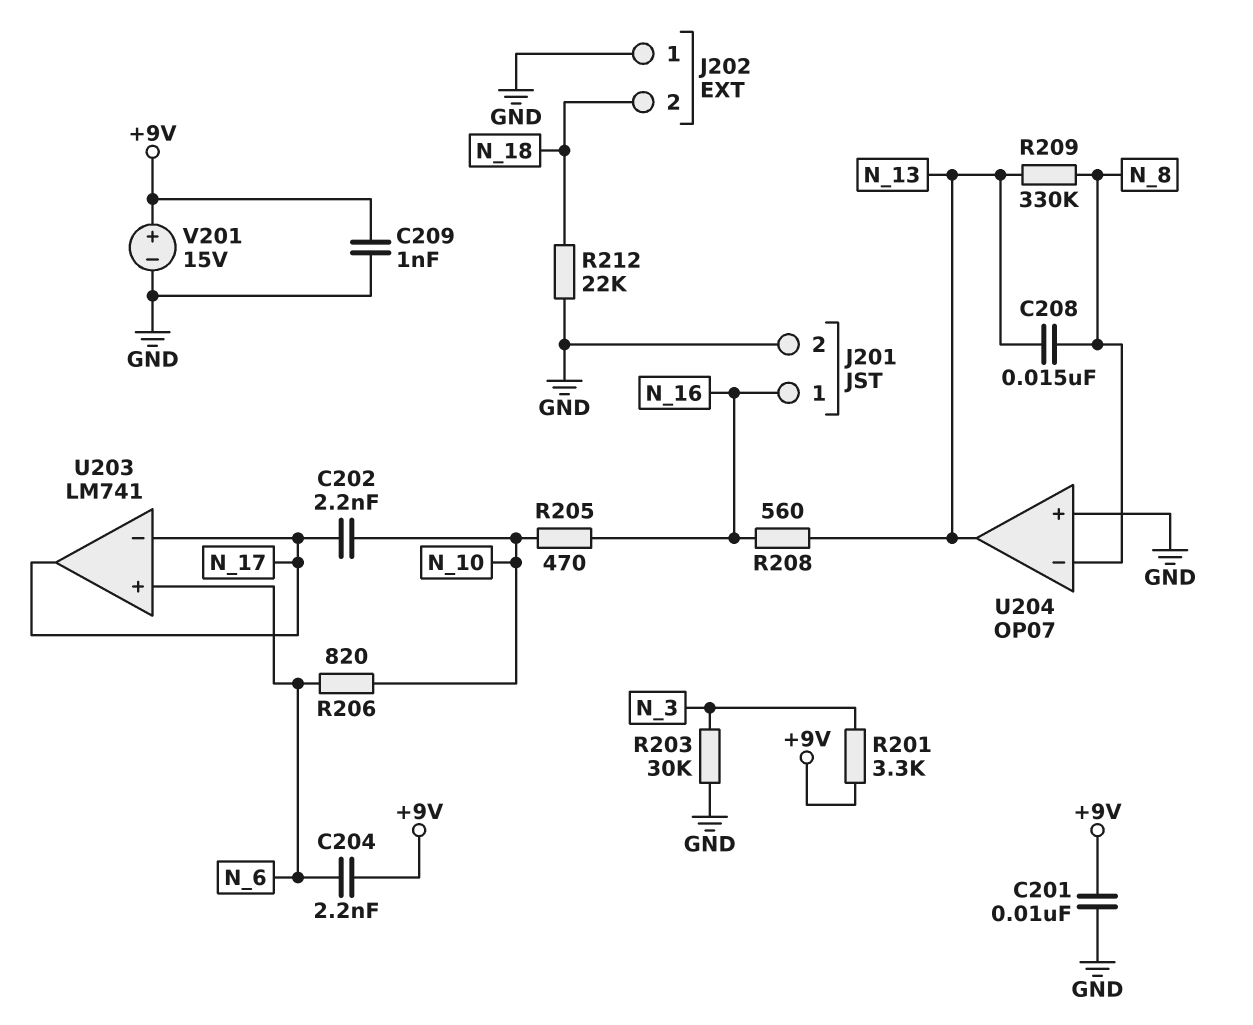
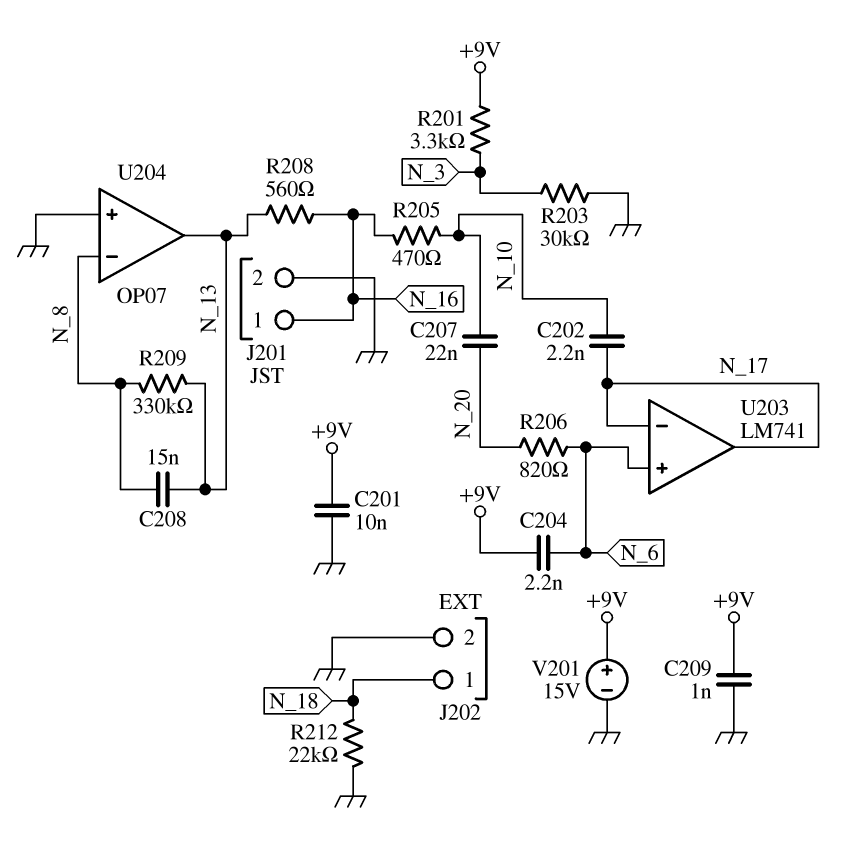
C207: none -> 22nF (N_10, N_20)
J202 pin 1: GND -> N_18
J202 pin 2: N_18 -> GND
R206: 820 (N_6, N_10) -> 820 (N_6, N_20)

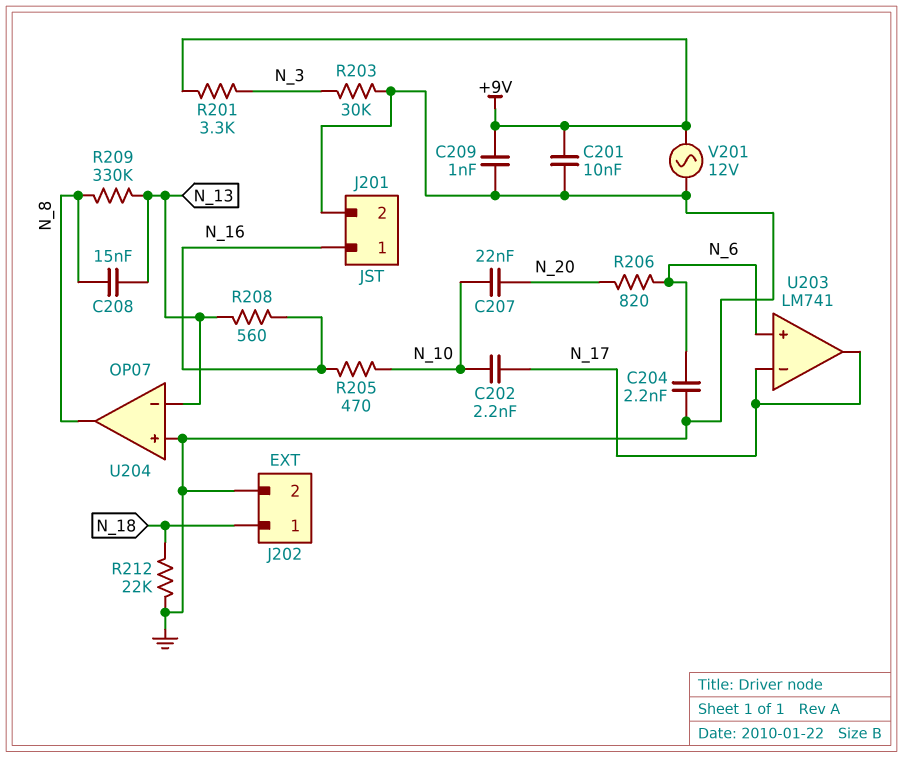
C204: 2.2nF (+9V, N_6) -> 2.2nF (GND, N_6)
U204 pin in-: N_8 -> N_13
U204 pin out: N_13 -> N_8
V201: 15V (plus +9V, minus GND) -> AC 12V (+9V, GND)

